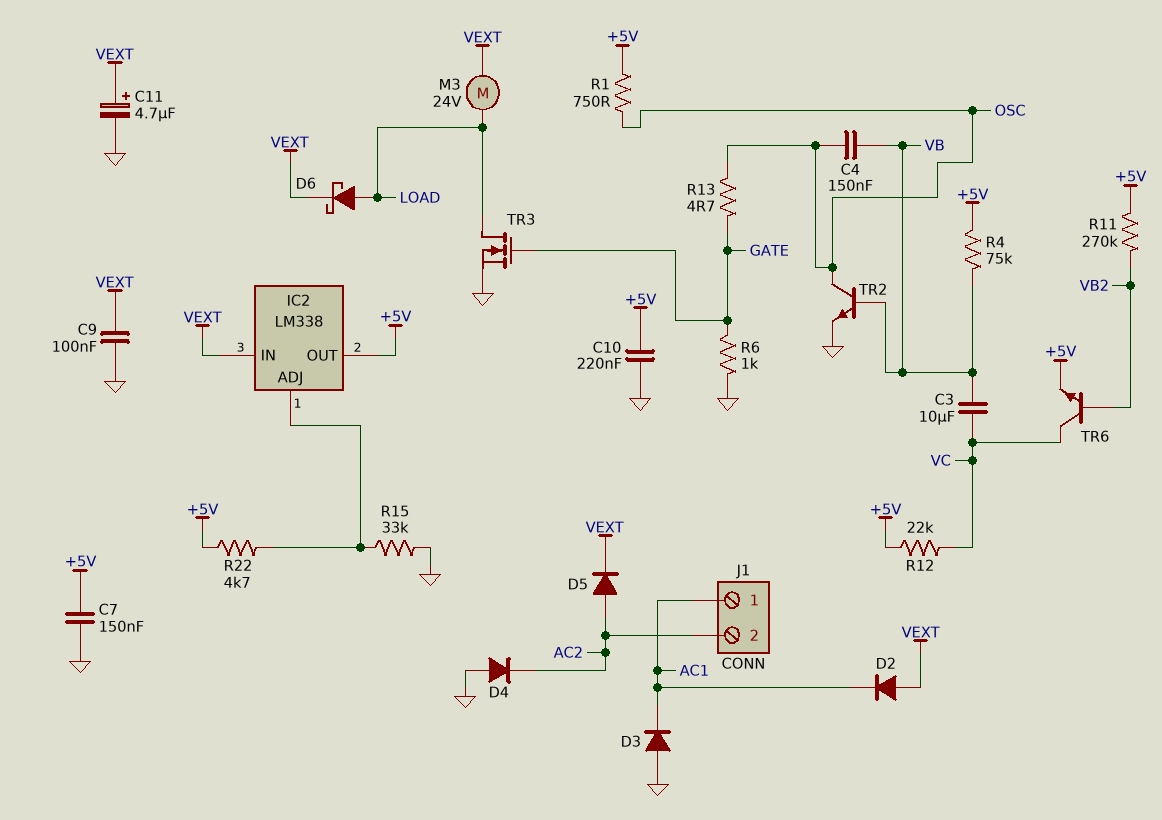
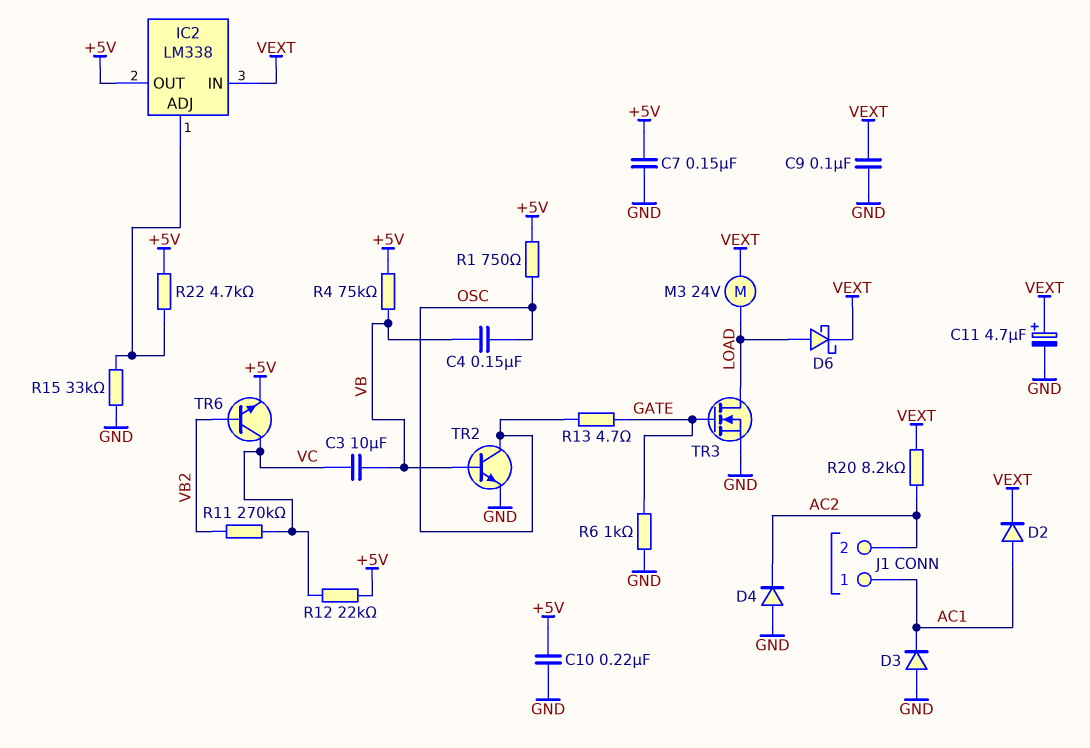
D2: diode (A VEXT, K AC1) -> diode (A AC1, K VEXT)
D5: diode (A AC2, K VEXT) -> none
R11: 270k (+5V, VB2) -> 270k (VB2, VC)
R20: none -> 8.2k (AC2, VEXT)

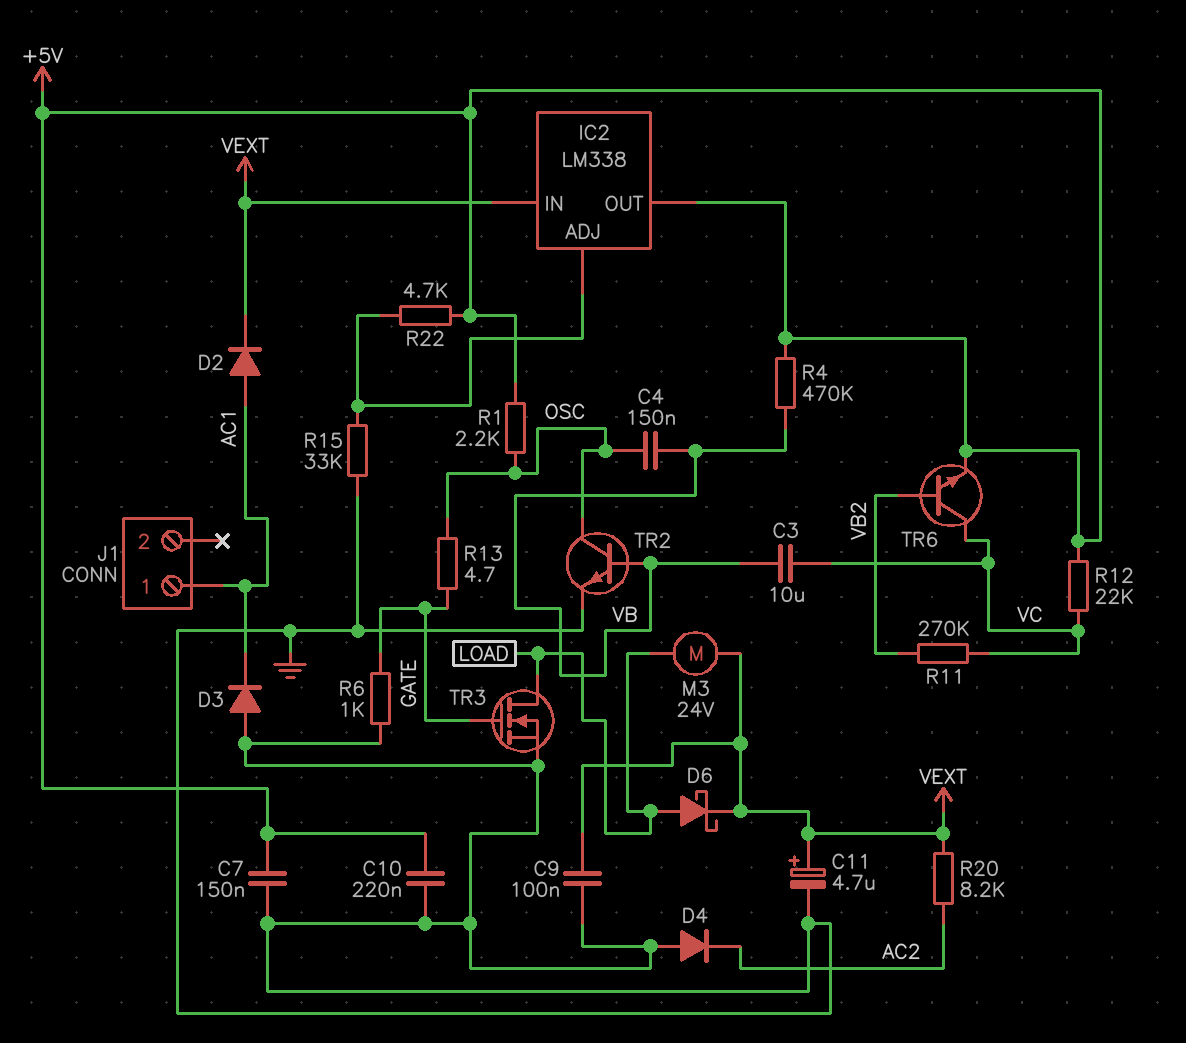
J1 pin 2: AC2 -> none
R1: 750 (+5V, OSC) -> 2.2k (+5V, OSC)
R4: 75k (+5V, VB) -> 470k (+5V, VB)

